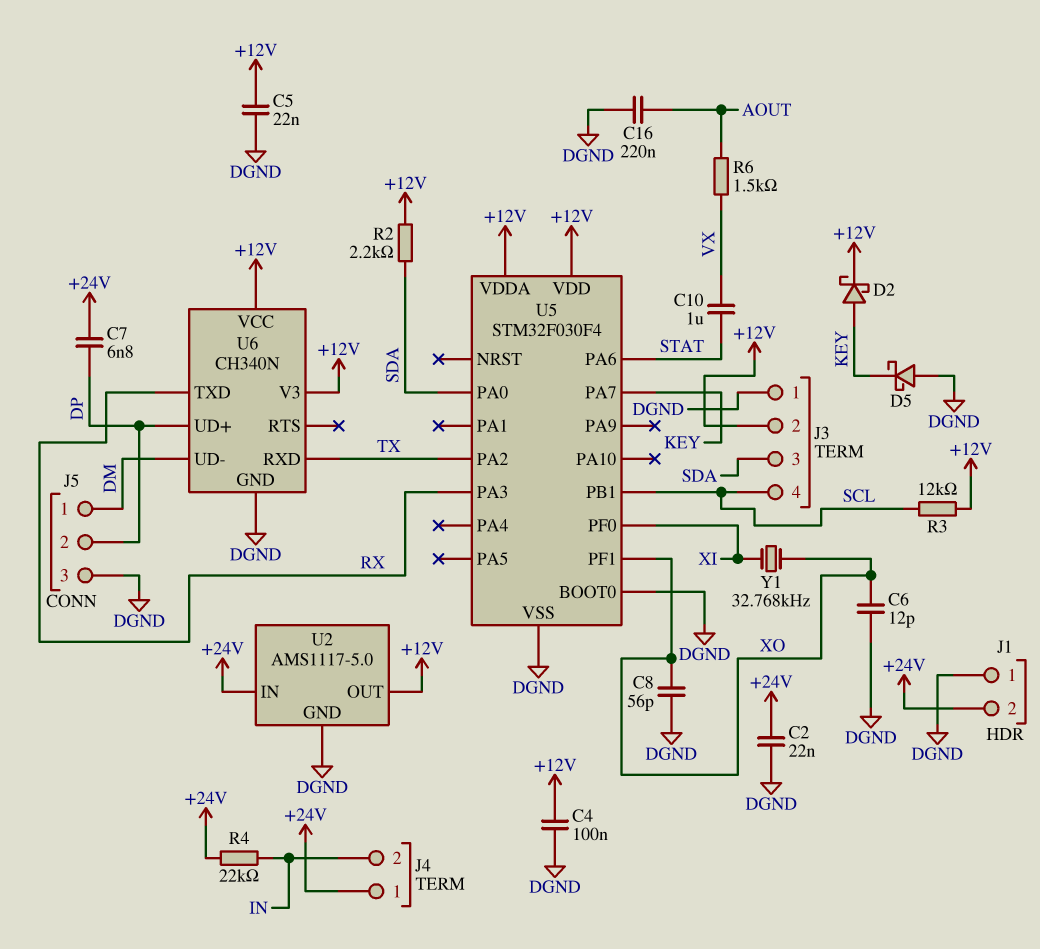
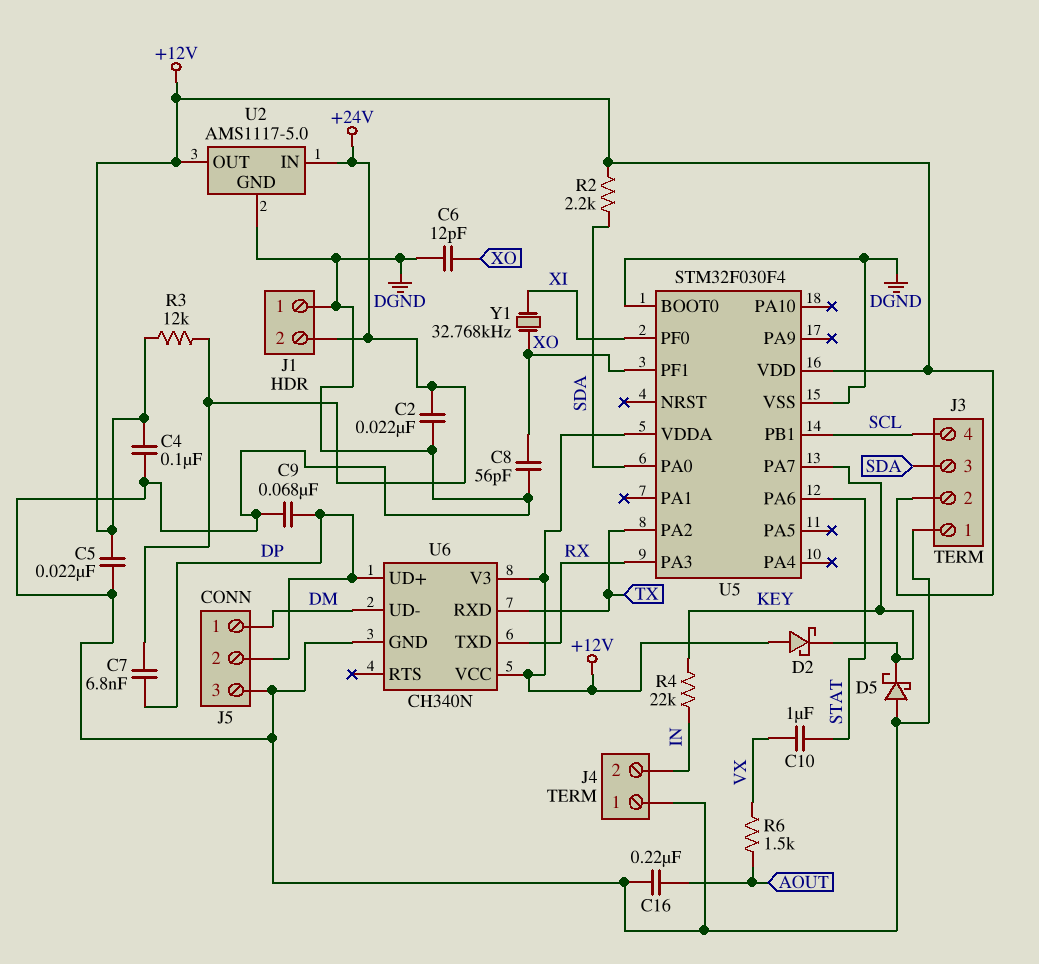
C9: none -> 68nF (DGND, DP)
D2: schottky (A KEY, K +12V) -> schottky (A +12V, K KEY)
J4 pin 1: +24V -> DGND
R3: 12k (+12V, SCL) -> 12k (+12V, +24V)
R4: 22k (+24V, IN) -> 22k (IN, KEY)

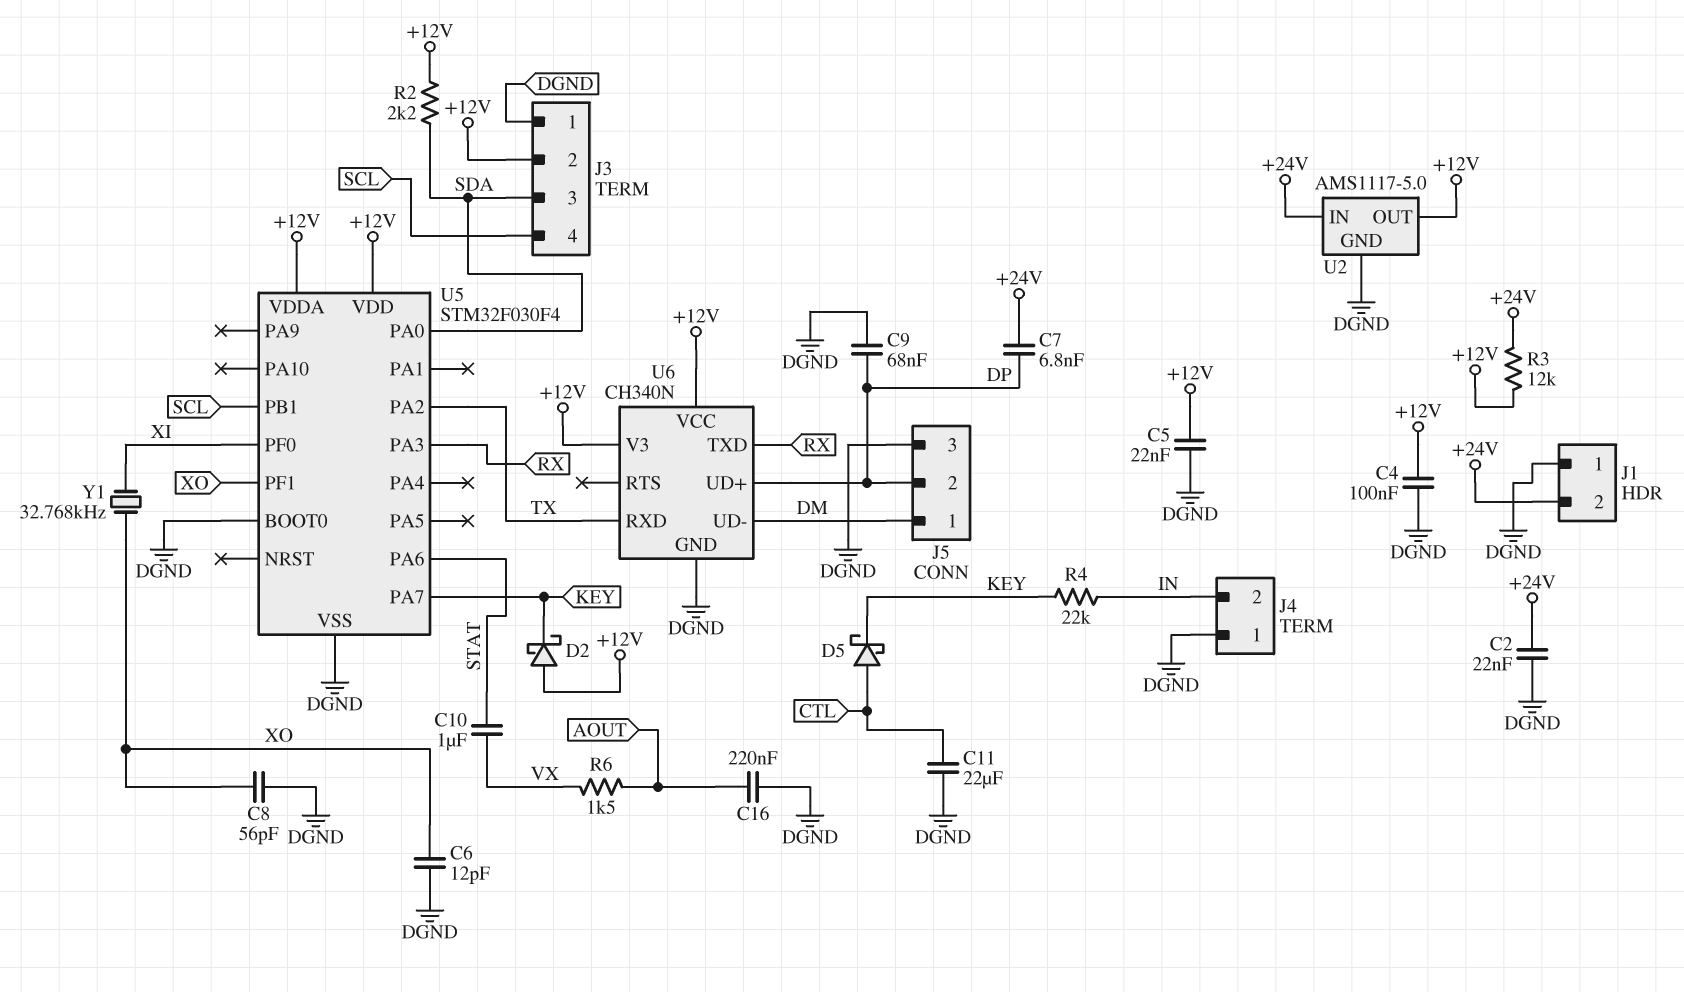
C11: none -> 22uF (CTL, DGND)
D5: schottky (A DGND, K KEY) -> schottky (A CTL, K KEY)

